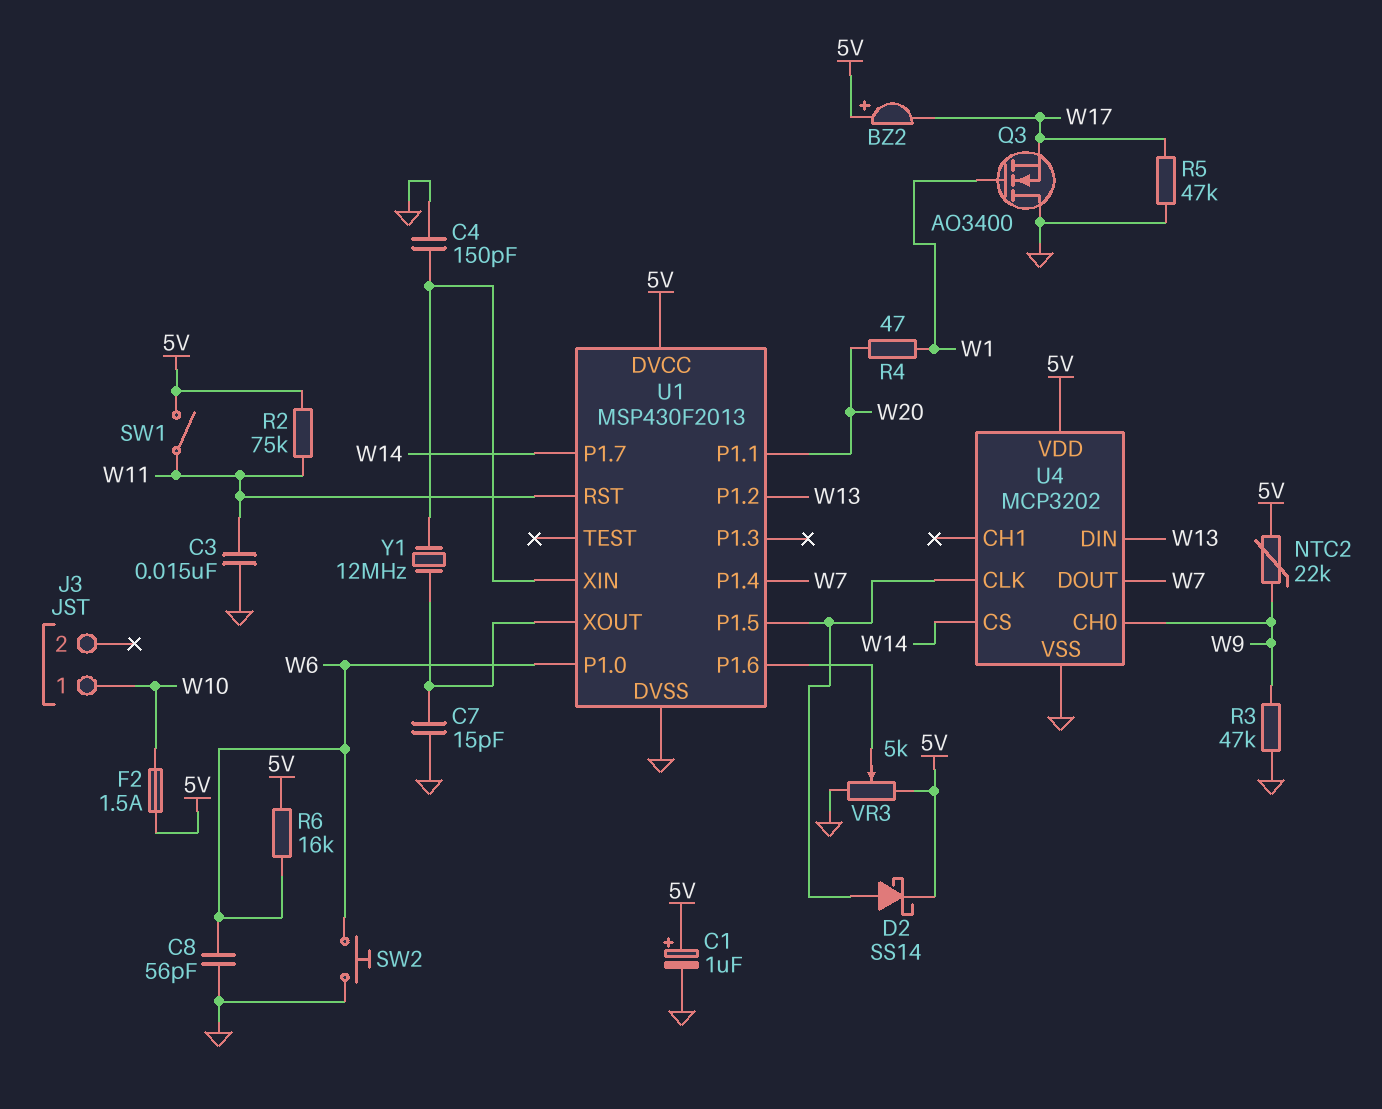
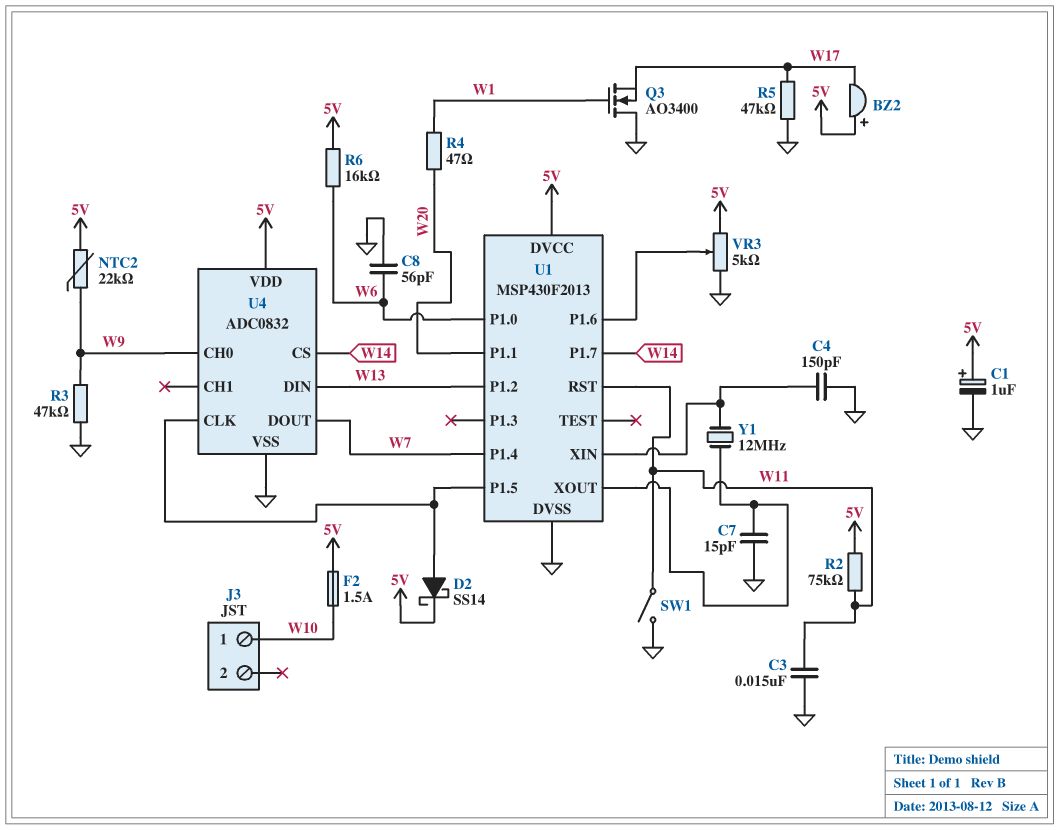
SW1: switch (5V, W11) -> switch (GND, W11)
SW2: button (GND, W6) -> none
U4: MCP3202 -> ADC0832

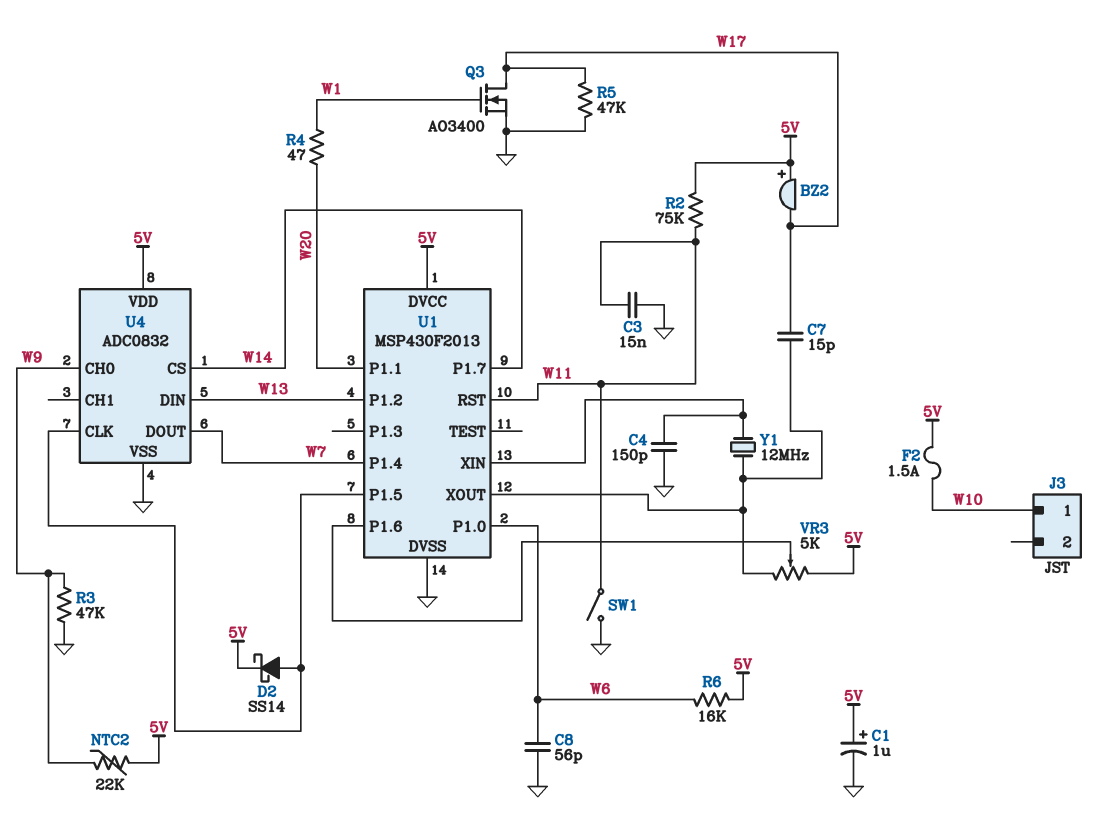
C7: 15pF (GND, U1/XOUT) -> 15pF (U1/XOUT, W17)
Q3: NMOS AO3400 (G W1, D GND, S W17) -> NMOS AO3400 (G W1, D W17, S GND)
VR3: 5k (5V, GND, wiper U1/P1.6) -> 5k (5V, U1/XOUT, wiper U1/P1.6)

